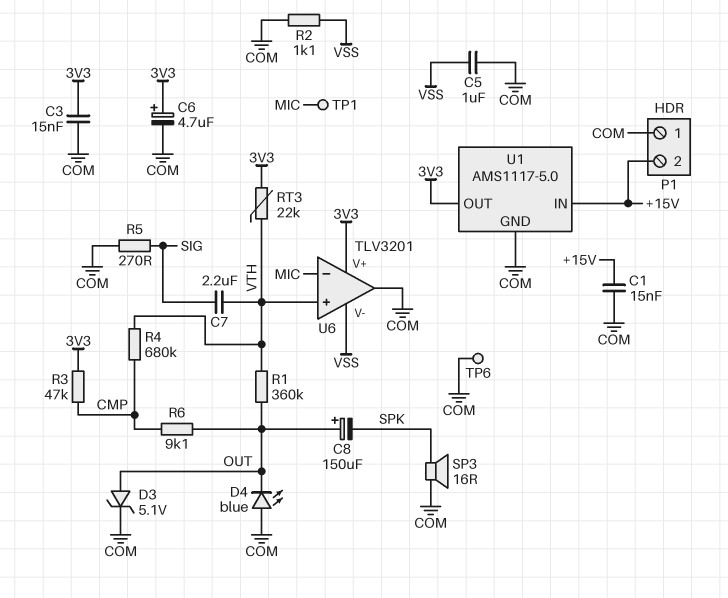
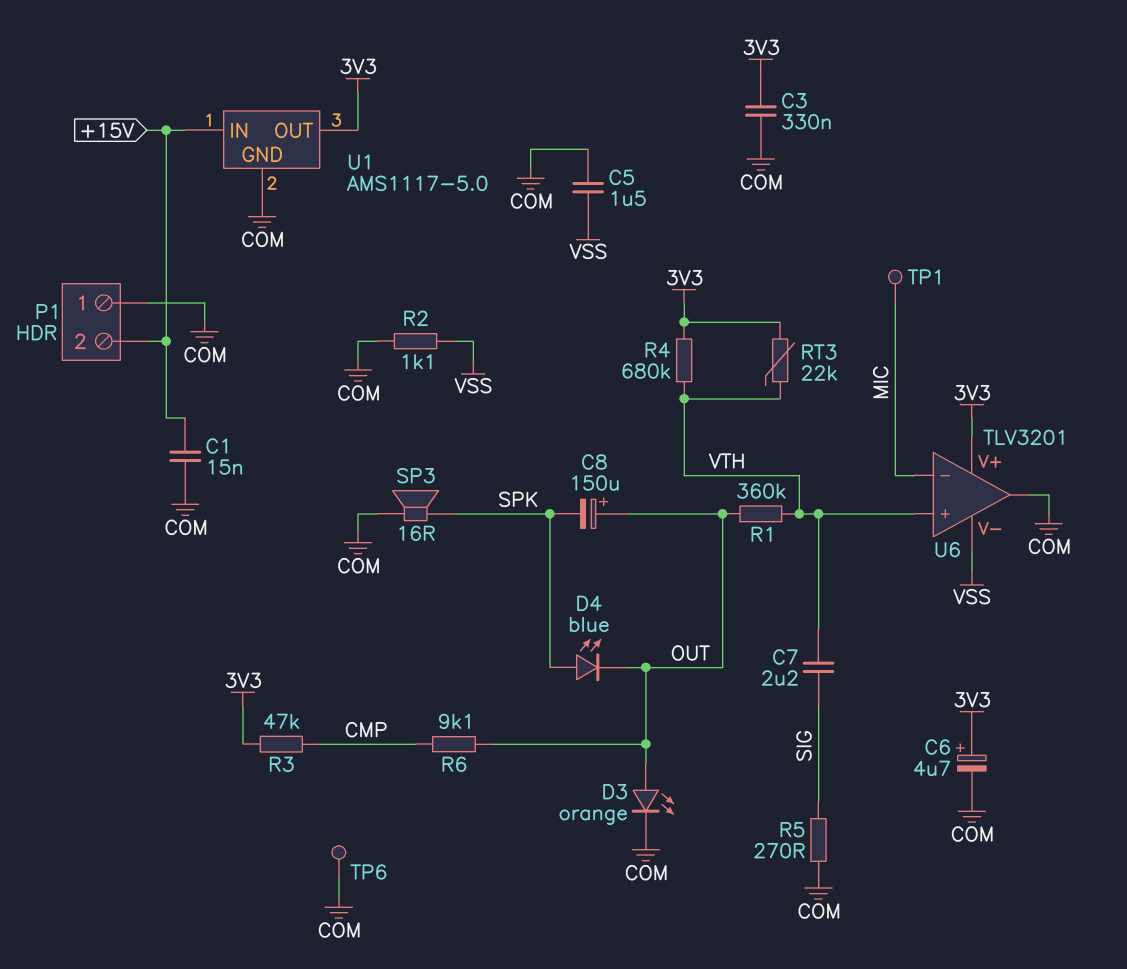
C3: 15nF (3V3, COM) -> 330nF (3V3, COM)
C5: 1uF (COM, VSS) -> 1.5uF (COM, VSS)
D3: zener 5.1V (A OUT, K COM) -> LED orange (A OUT, K COM)
D4: LED blue (A COM, K OUT) -> LED blue (A SPK, K OUT)
R4: 680k (CMP, VTH) -> 680k (3V3, VTH)

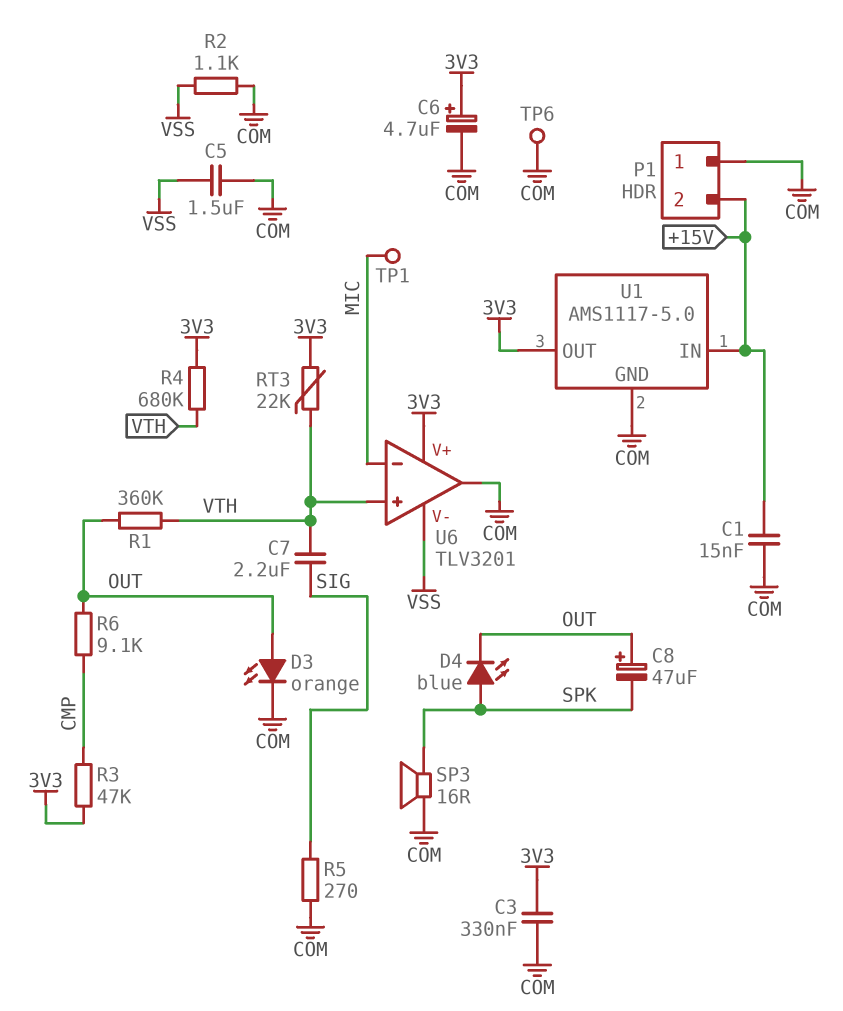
C8: 150uF (plus OUT, minus SPK) -> 47uF (plus OUT, minus SPK)

